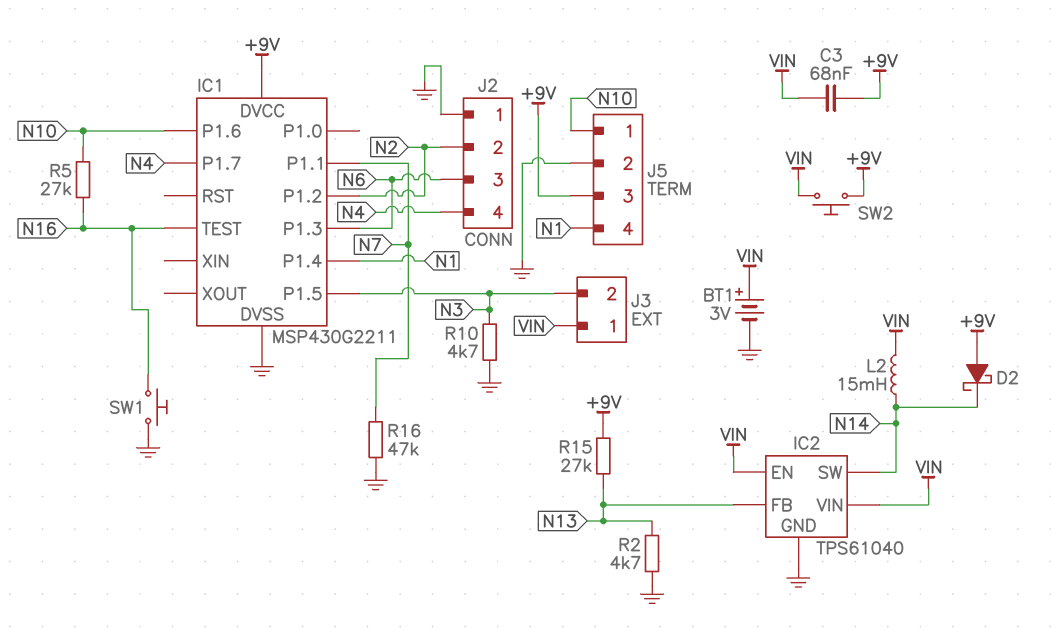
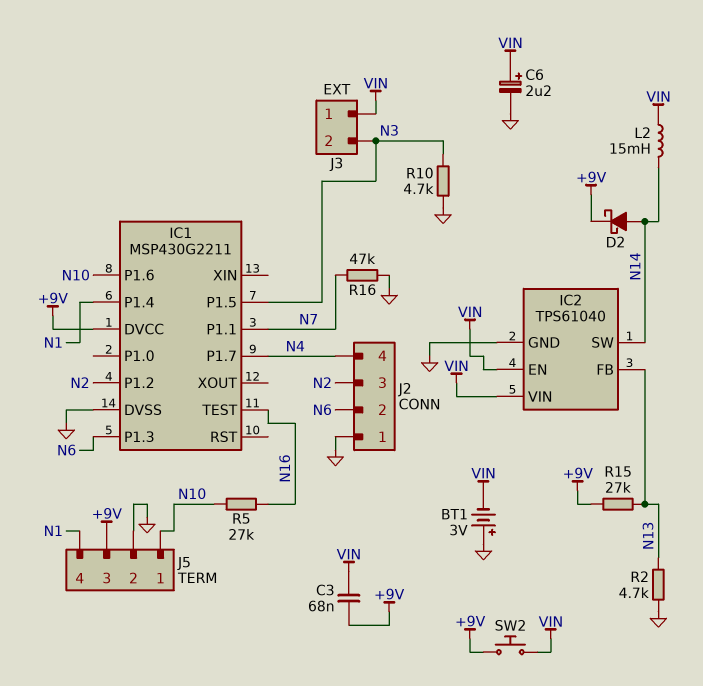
BT1: 3V (plus VIN, minus GND) -> 3V (plus GND, minus VIN)
C6: none -> 2.2uF (plus VIN, minus GND)
D2: schottky (A +9V, K N14) -> schottky (A N14, K +9V)
J2 pin 2: N2 -> N6
J2 pin 3: N6 -> N2
SW1: button (GND, N16) -> none

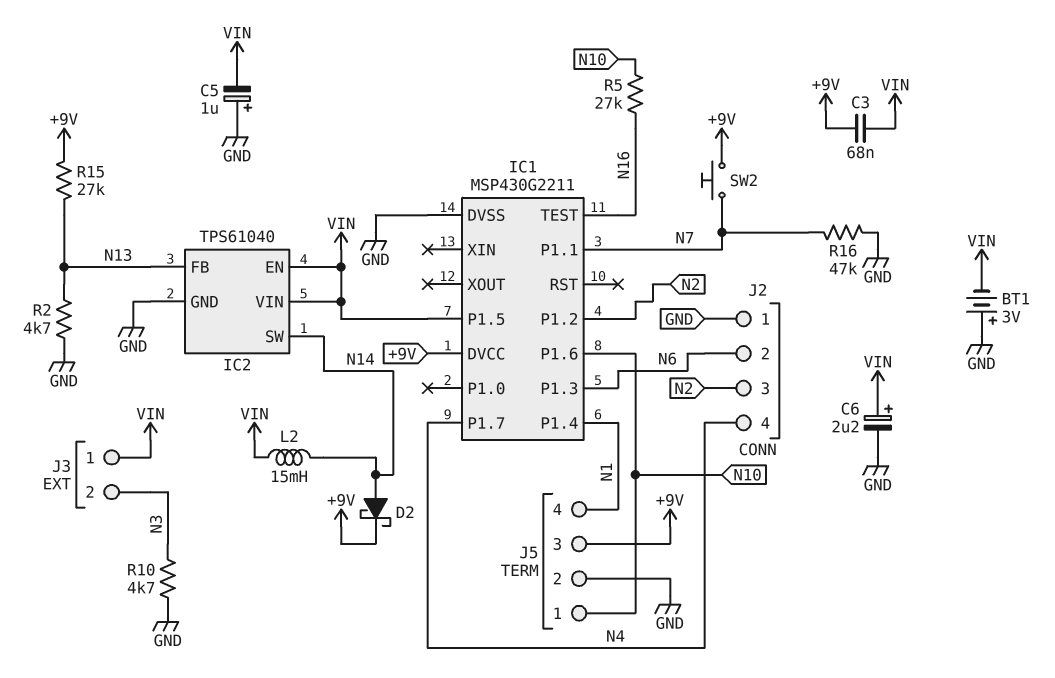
C5: none -> 1uF (plus GND, minus VIN)
IC1 pin P1.5: N3 -> VIN
SW2: button (+9V, VIN) -> button (+9V, N7)

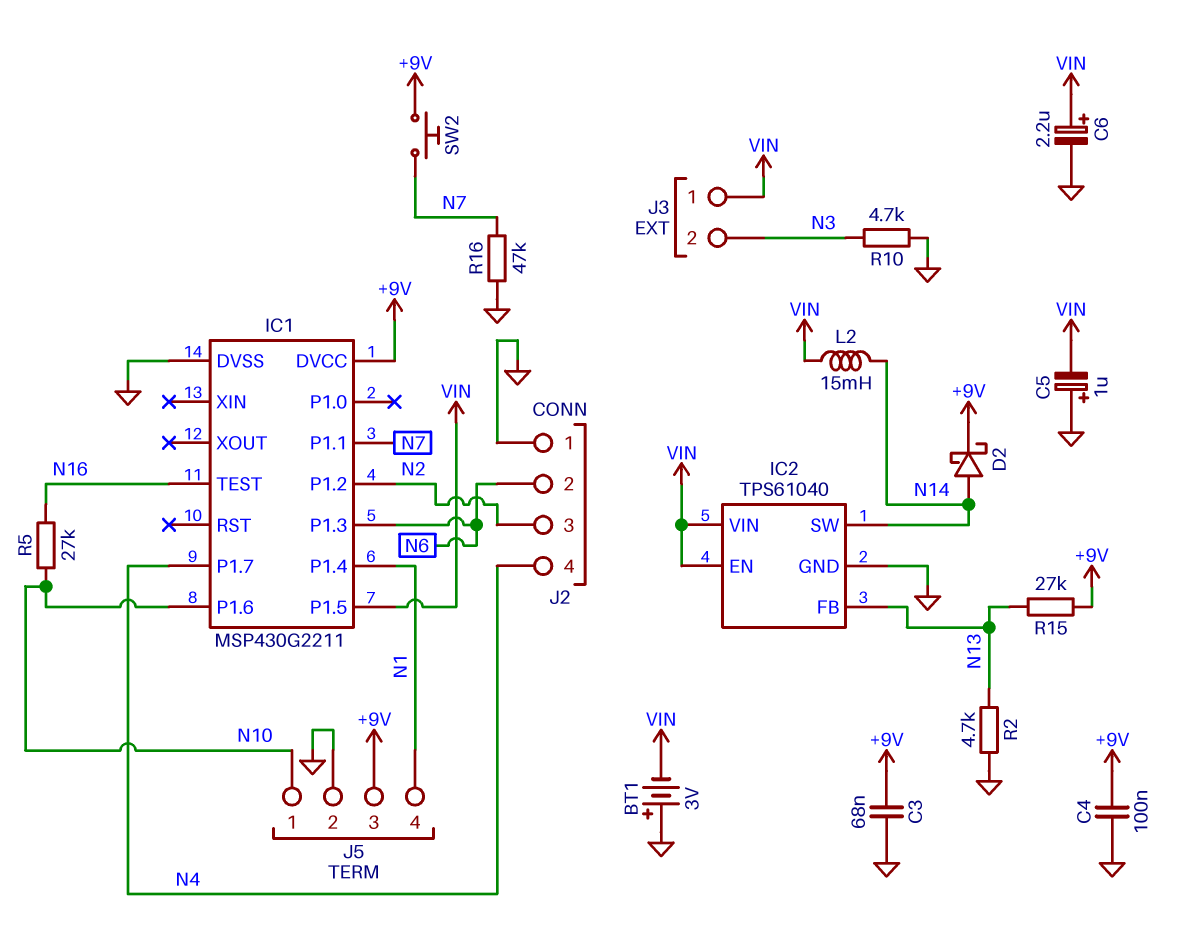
C3: 68nF (+9V, VIN) -> 68nF (+9V, GND)
C4: none -> 100nF (+9V, GND)

